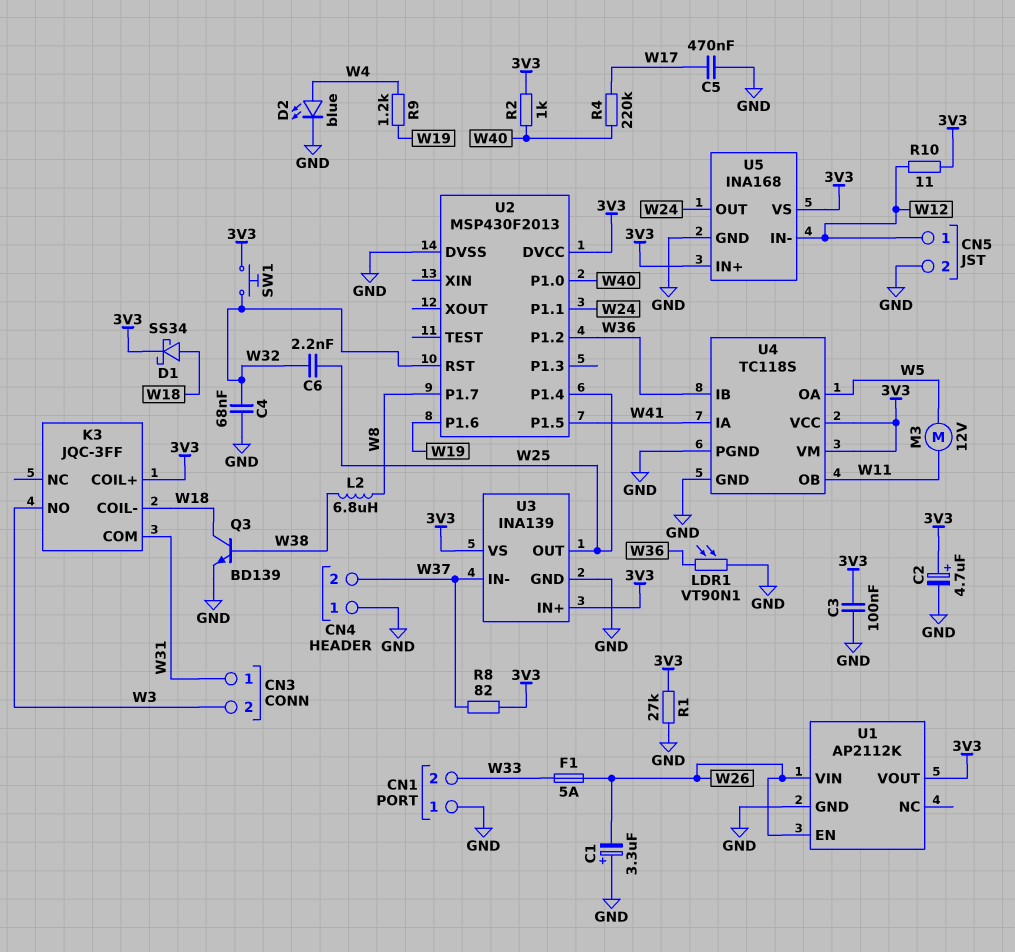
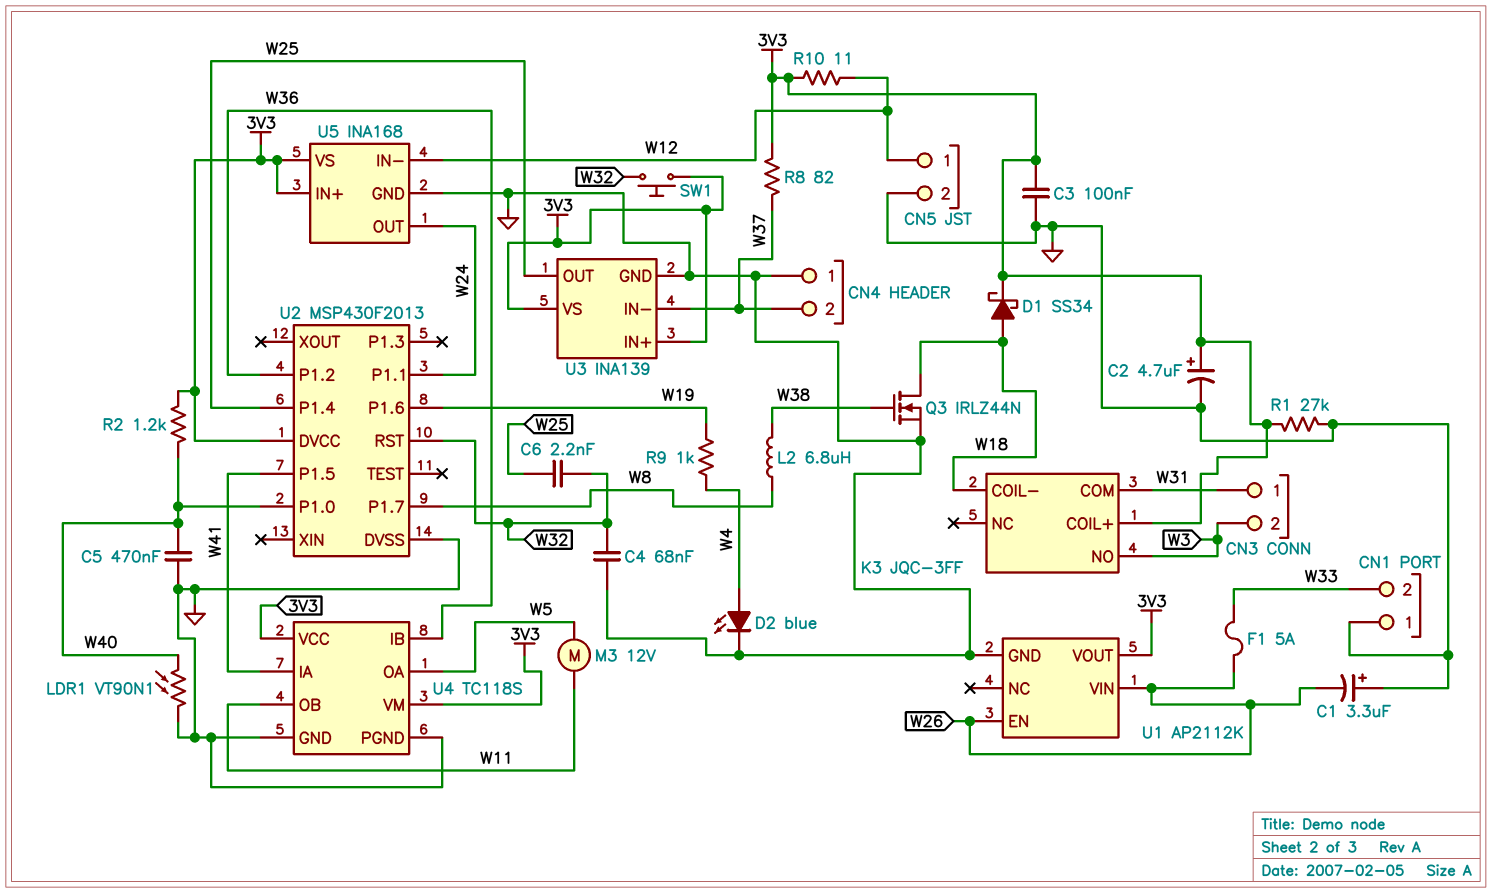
C5: 470nF (GND, W17) -> 470nF (GND, W40)
LDR1: VT90N1 (GND, W36) -> VT90N1 (GND, W40)
Q3: NPN BD139 (B W38, C W18, E GND) -> NMOS IRLZ44N (G W38, D W18, S GND)
R2: 1k (3V3, W40) -> 1.2k (3V3, W40)
R4: 220k (W17, W40) -> none
R9: 1.2k (W4, W19) -> 1k (W4, W19)

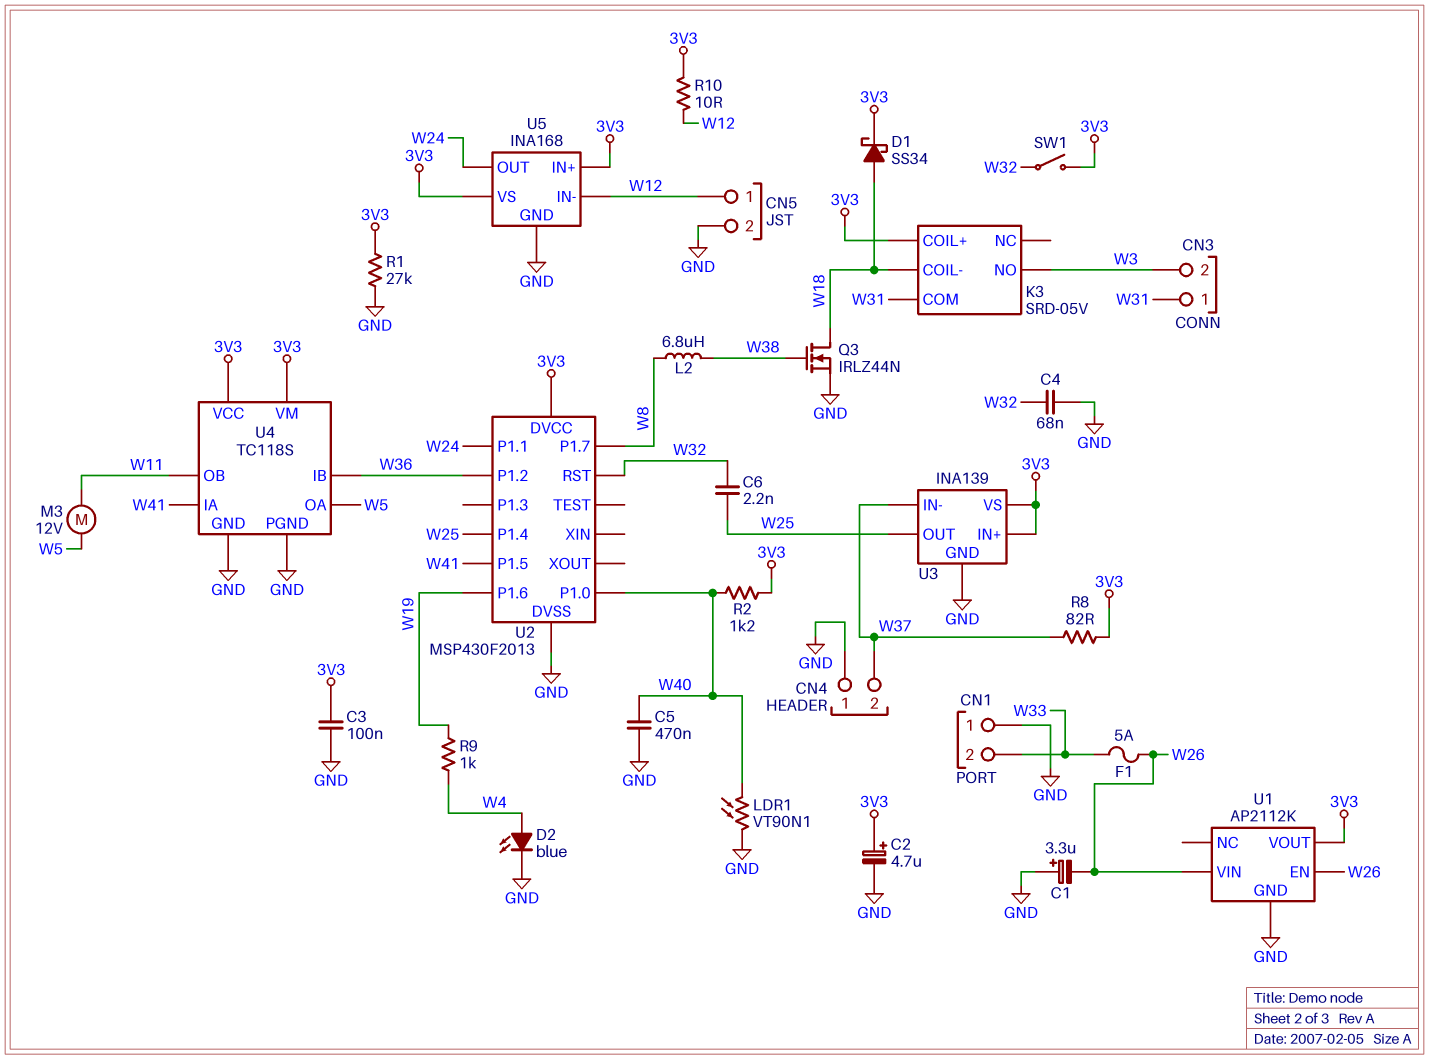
K3: JQC-3FF -> SRD-05V
R10: 11 (3V3, W12) -> 10 (3V3, W12)
SW1: button (3V3, W32) -> switch (3V3, W32)

